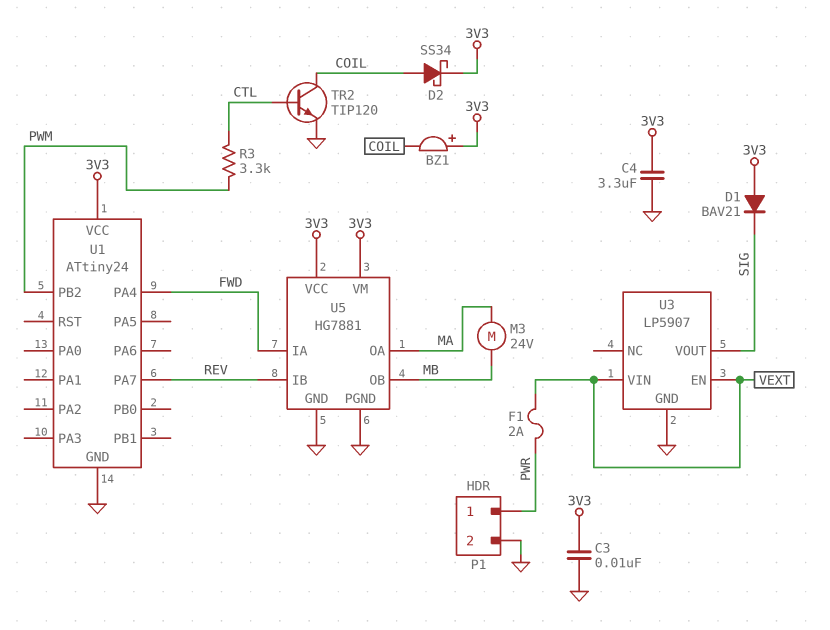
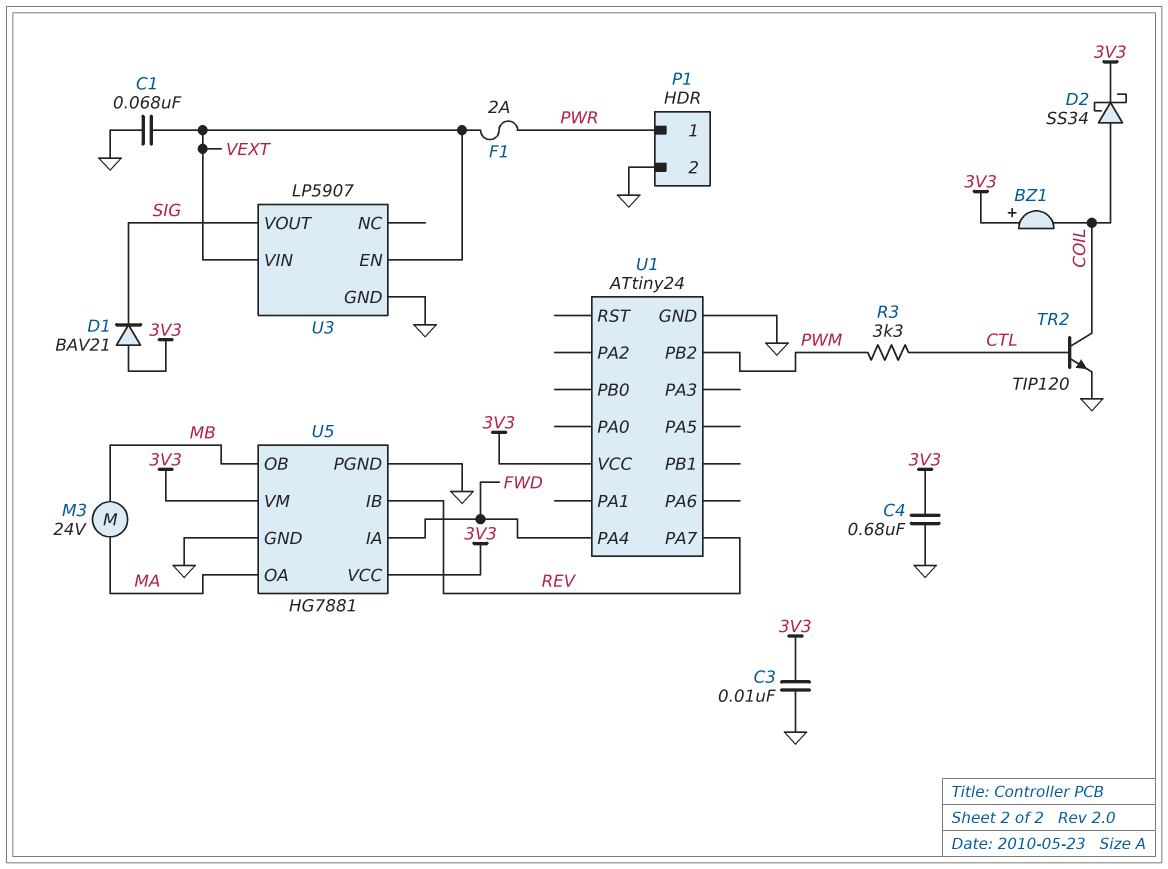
C1: none -> 68nF (GND, VEXT)
C4: 3.3uF (3V3, GND) -> 680nF (3V3, GND)

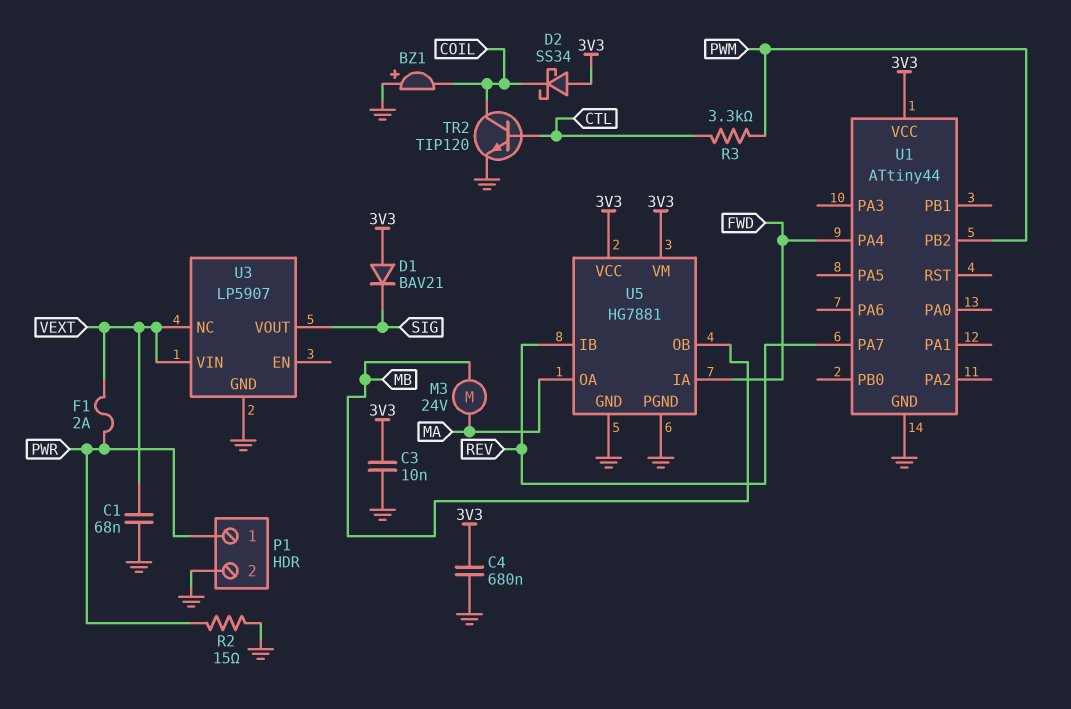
BZ1: buzzer (plus 3V3, minus COIL) -> buzzer (plus GND, minus COIL)
D2: schottky SS34 (A COIL, K 3V3) -> schottky SS34 (A 3V3, K COIL)
R2: none -> 15 (GND, PWR)
U1: ATtiny24 -> ATtiny44
U3 pin EN: VEXT -> none
U3 pin NC: none -> VEXT

